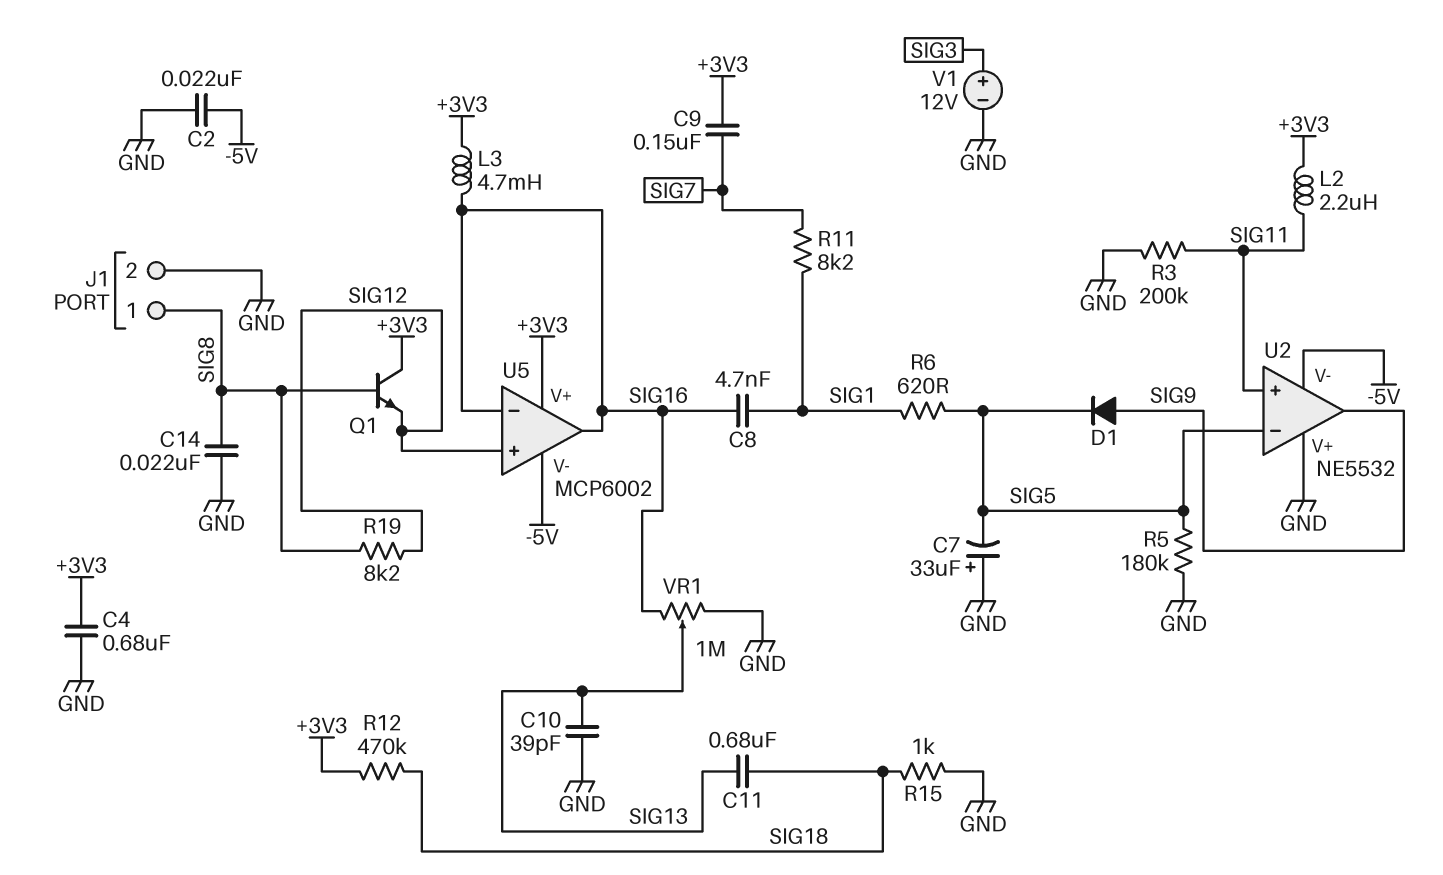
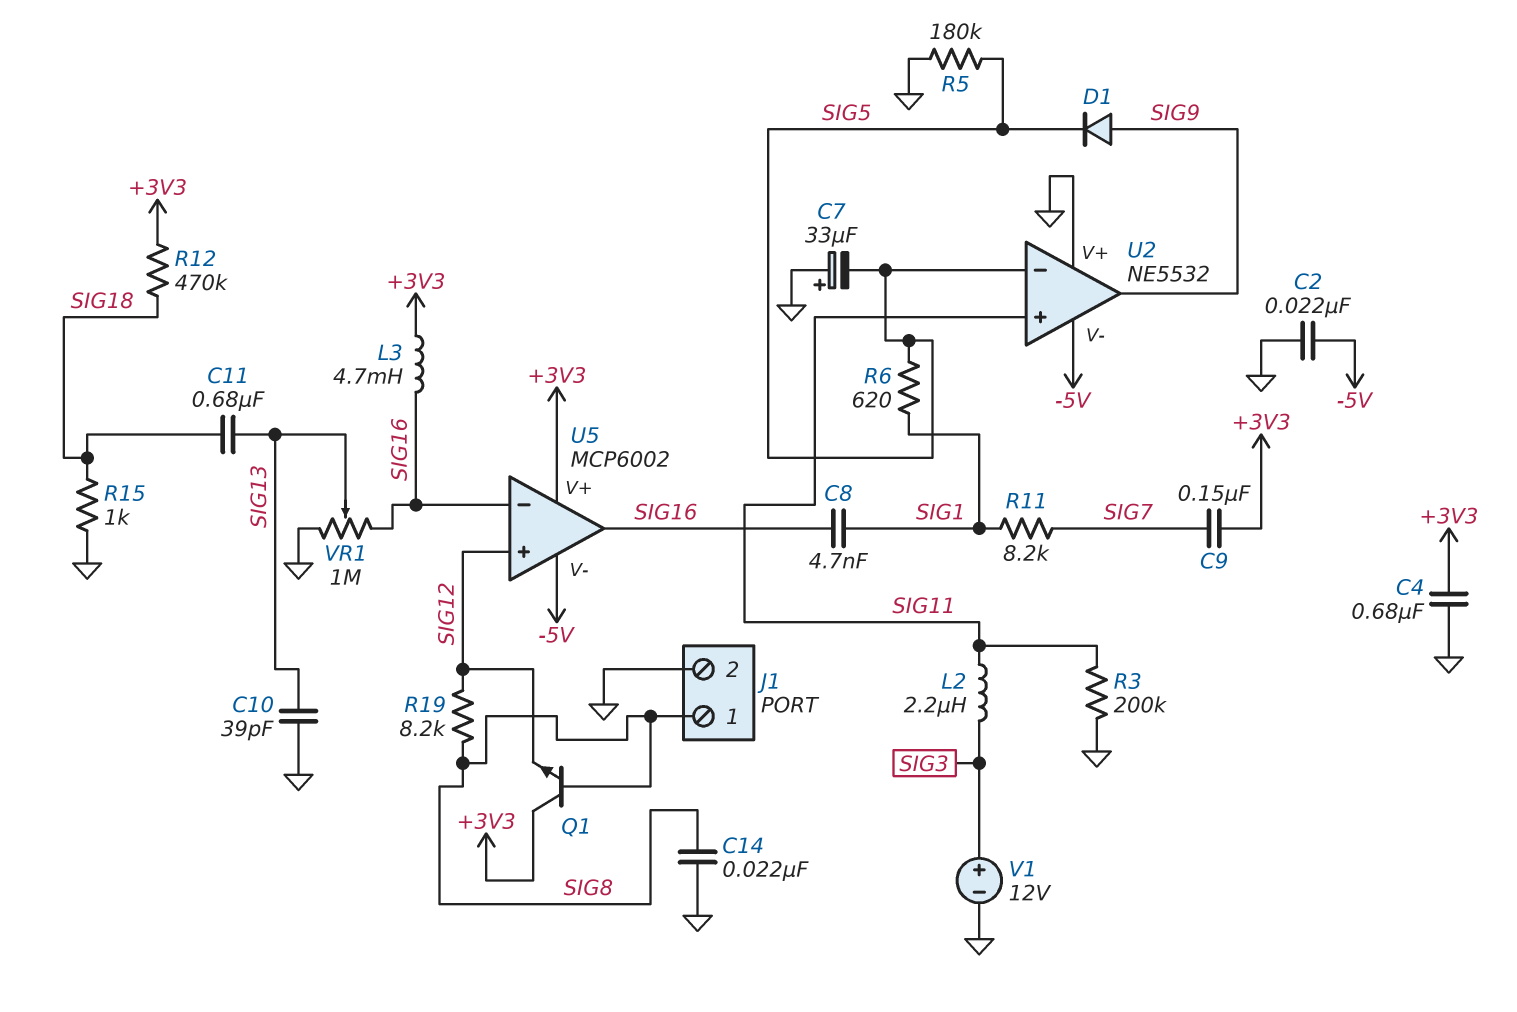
L2: 2.2uH (+3V3, SIG11) -> 2.2uH (SIG3, SIG11)

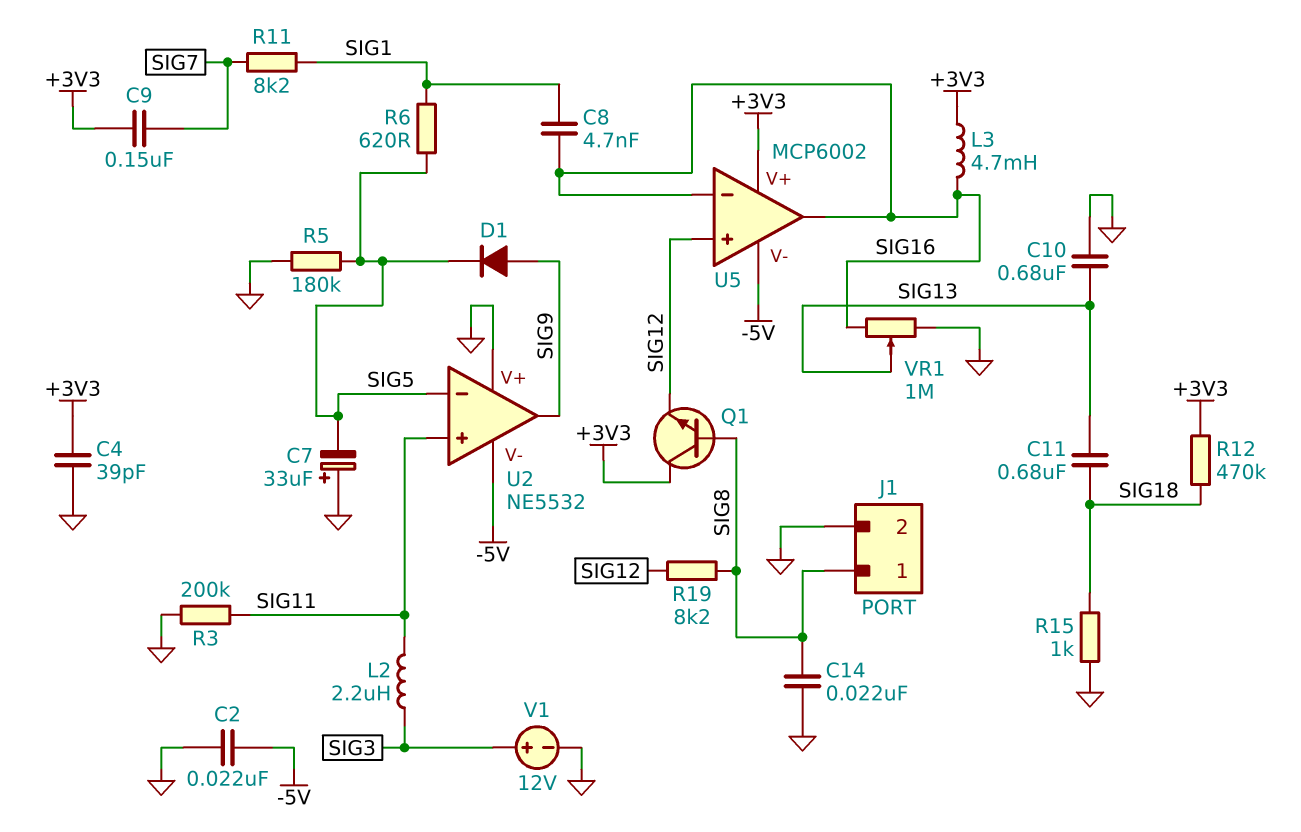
C4: 680nF (+3V3, GND) -> 39pF (+3V3, GND)
C10: 39pF (GND, SIG13) -> 680nF (GND, SIG13)

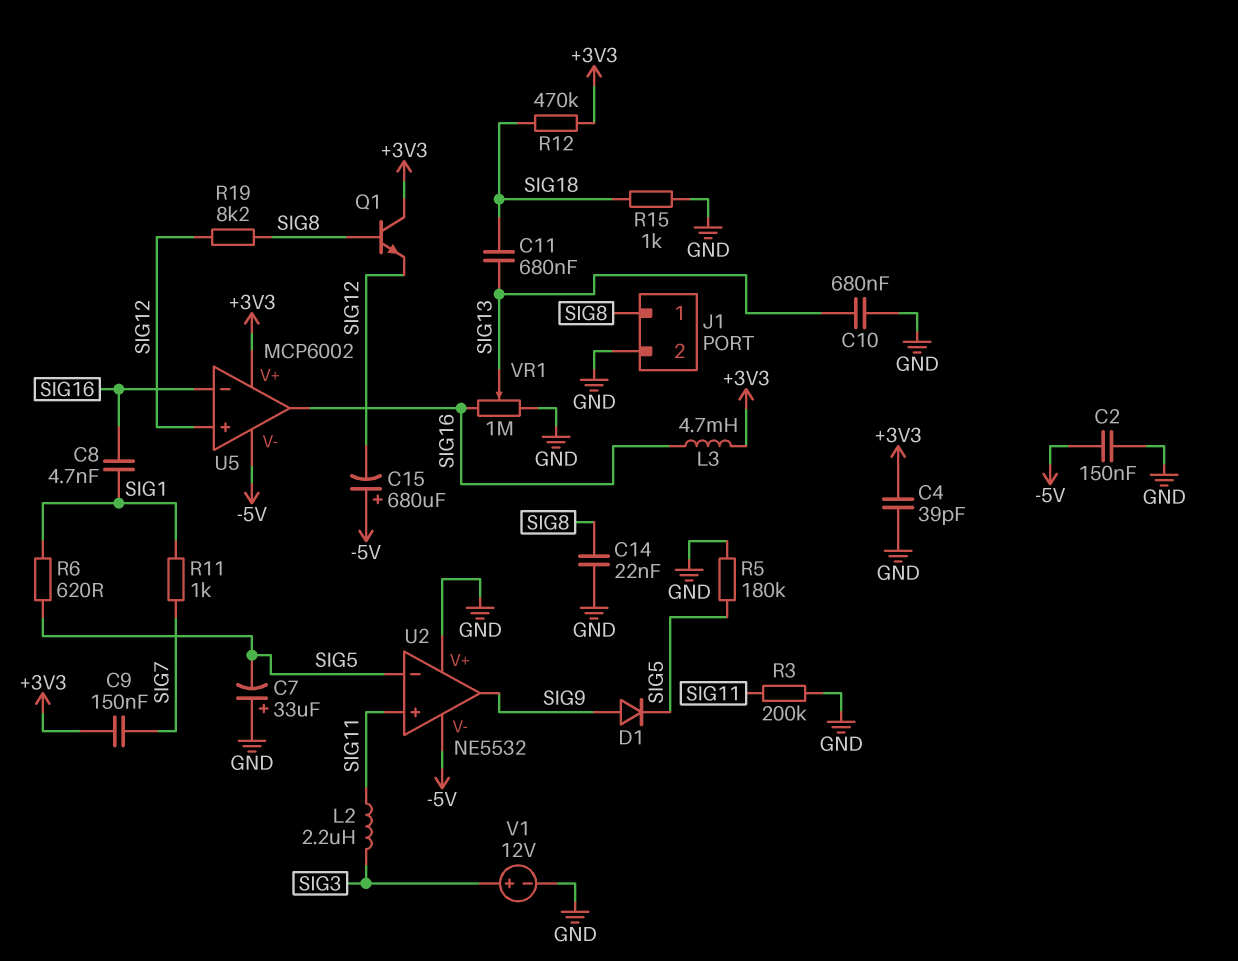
C2: 22nF (-5V, GND) -> 150nF (-5V, GND)
C15: none -> 680uF (plus -5V, minus SIG12)
R11: 8.2k (SIG1, SIG7) -> 1k (SIG1, SIG7)

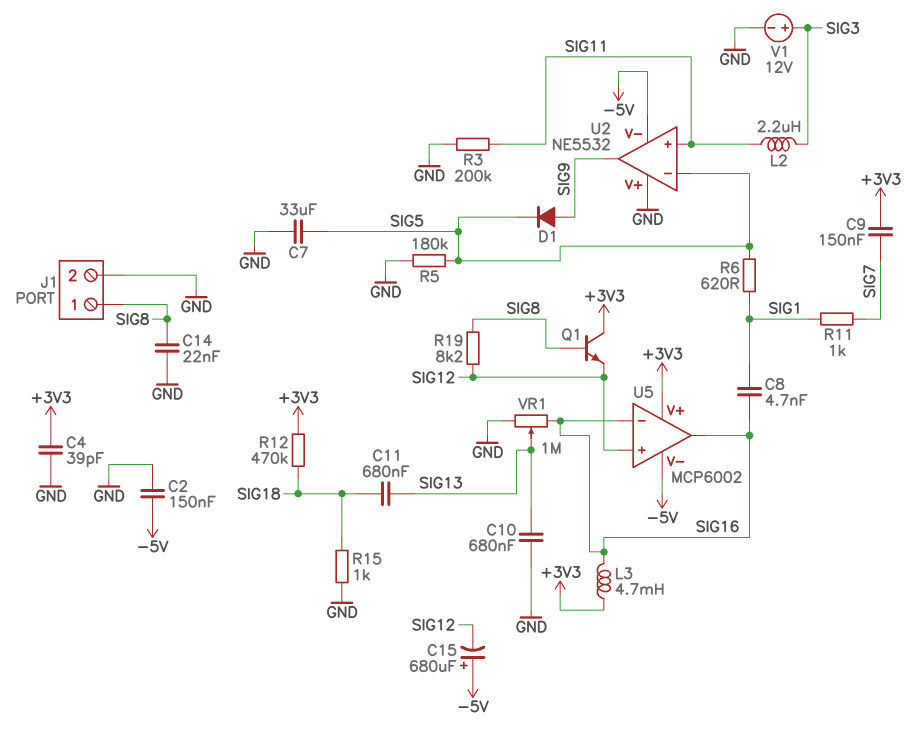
C7: 33uF (plus GND, minus SIG5) -> 33uF (GND, SIG5)

